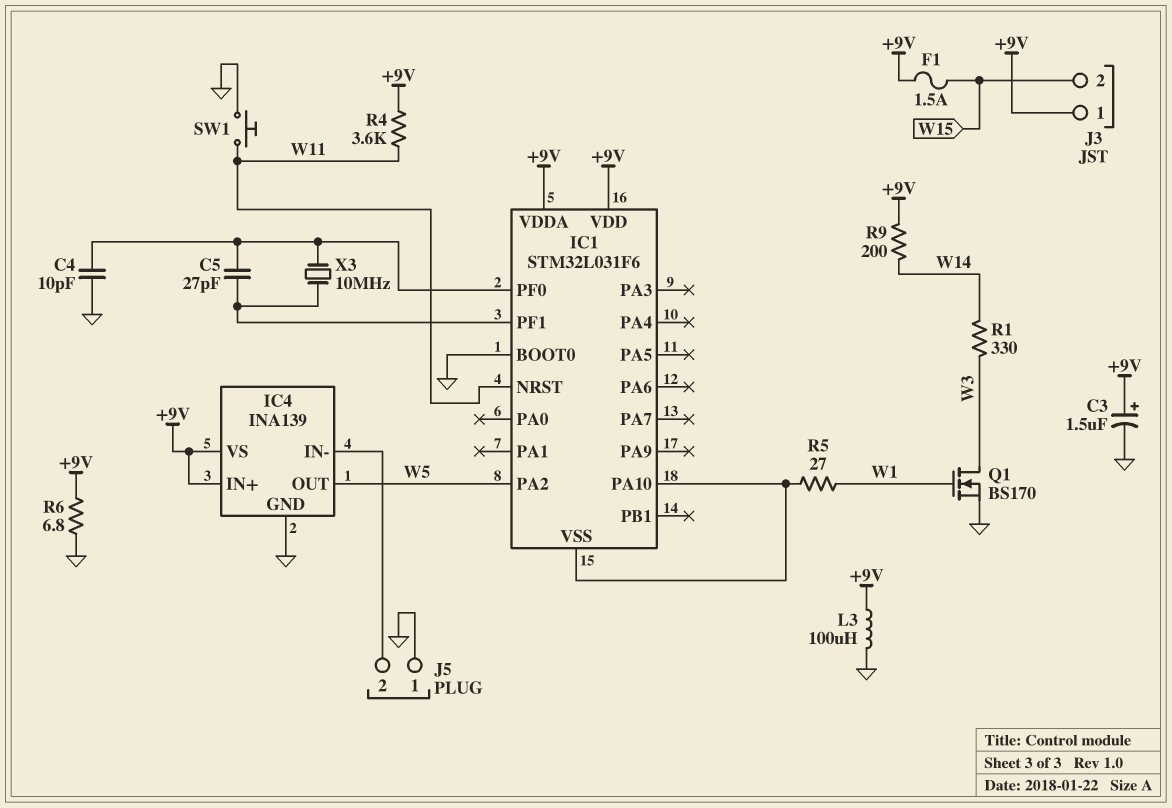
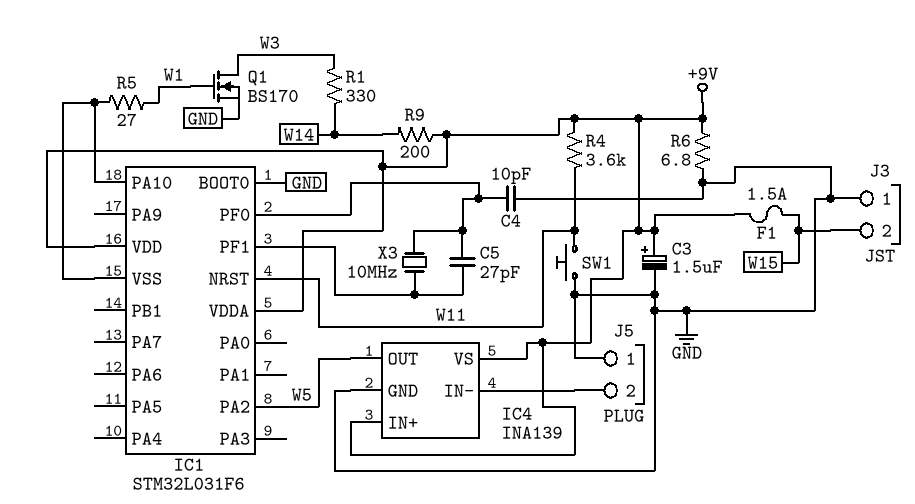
J3 pin 1: +9V -> GND
L3: 100uH (+9V, GND) -> none

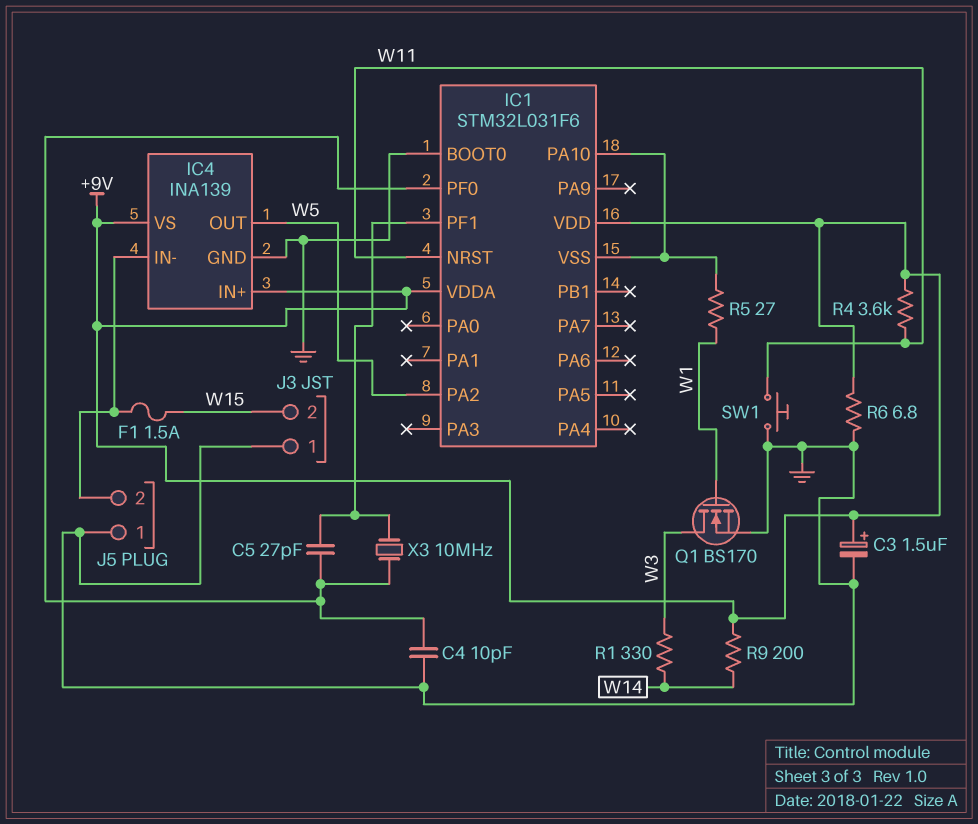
F1: 1.5A (+9V, W15) -> 1.5A (IC4/IN-, W15)

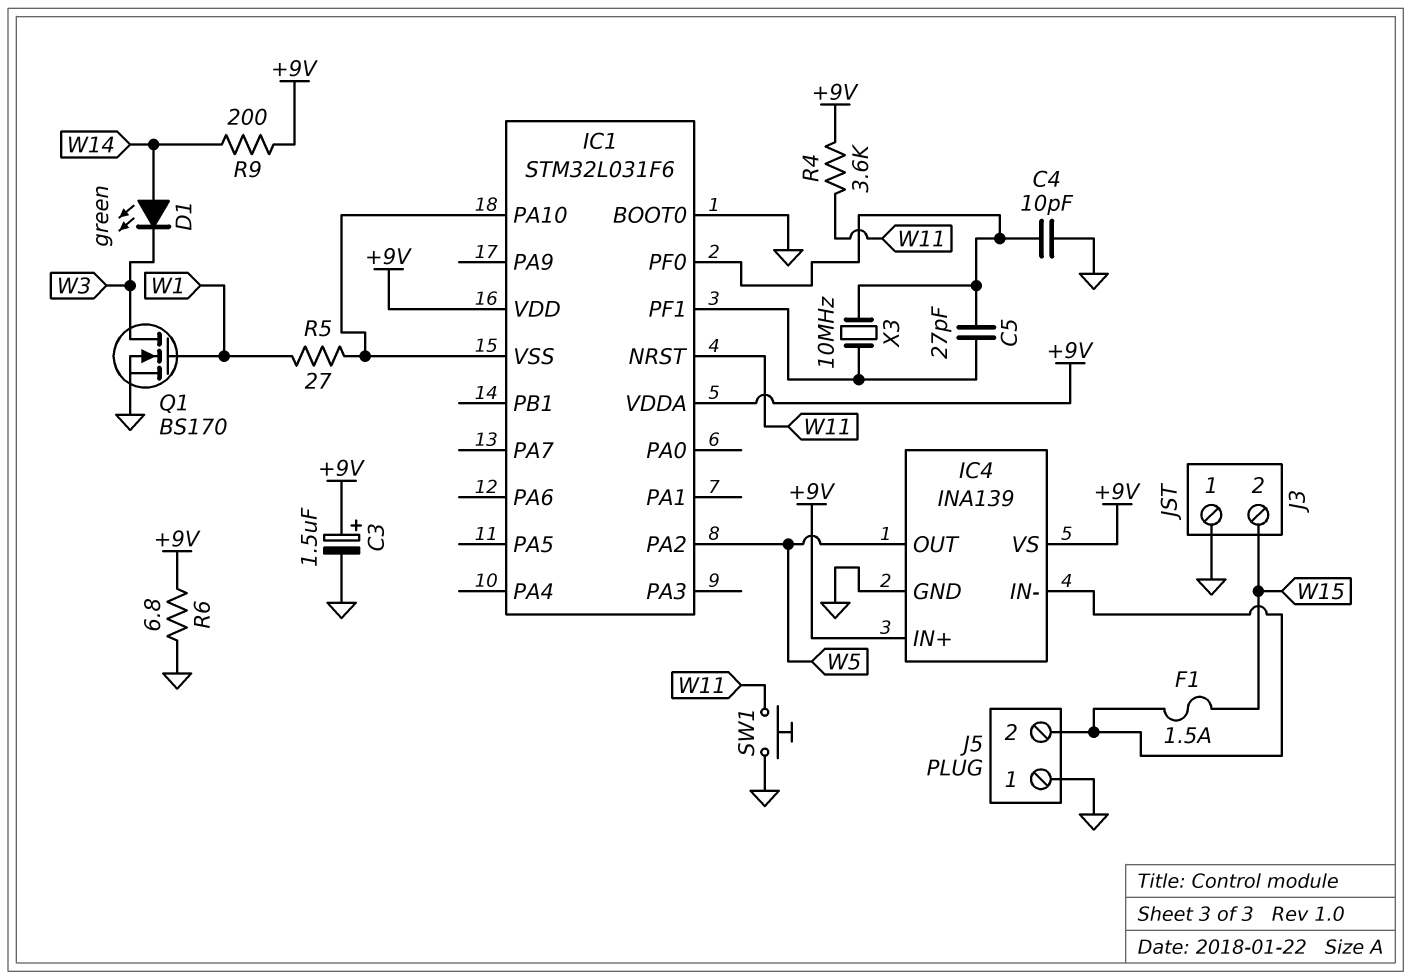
D1: none -> LED green (A W14, K W3)
R1: 330 (W3, W14) -> none

